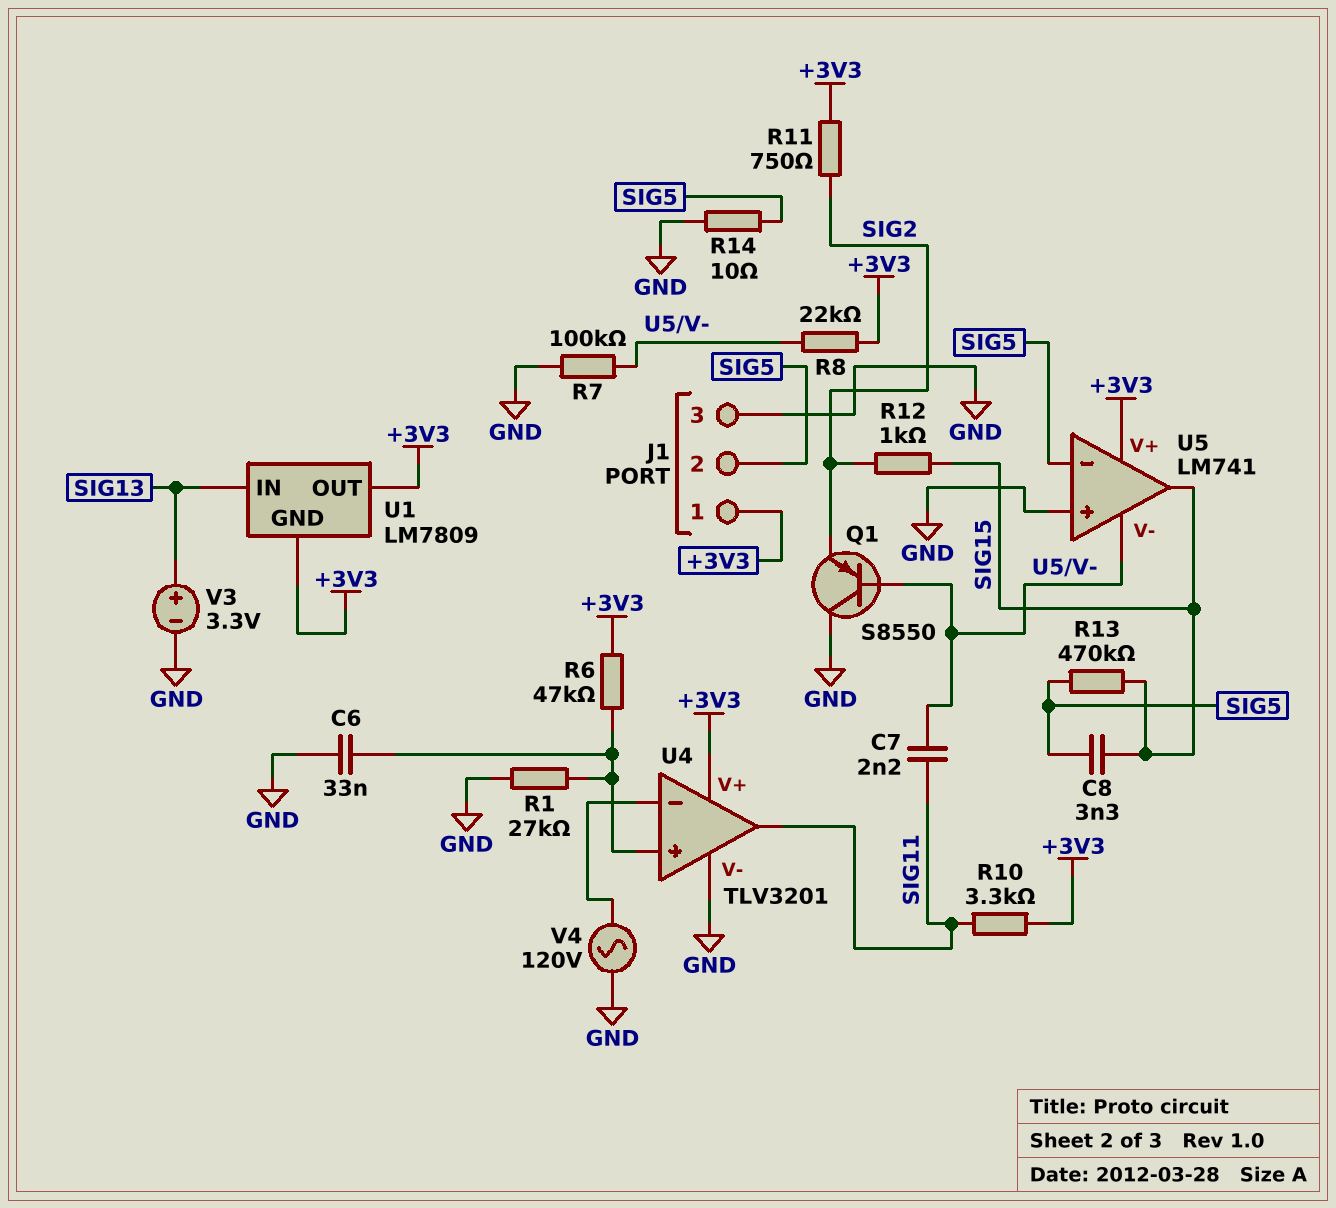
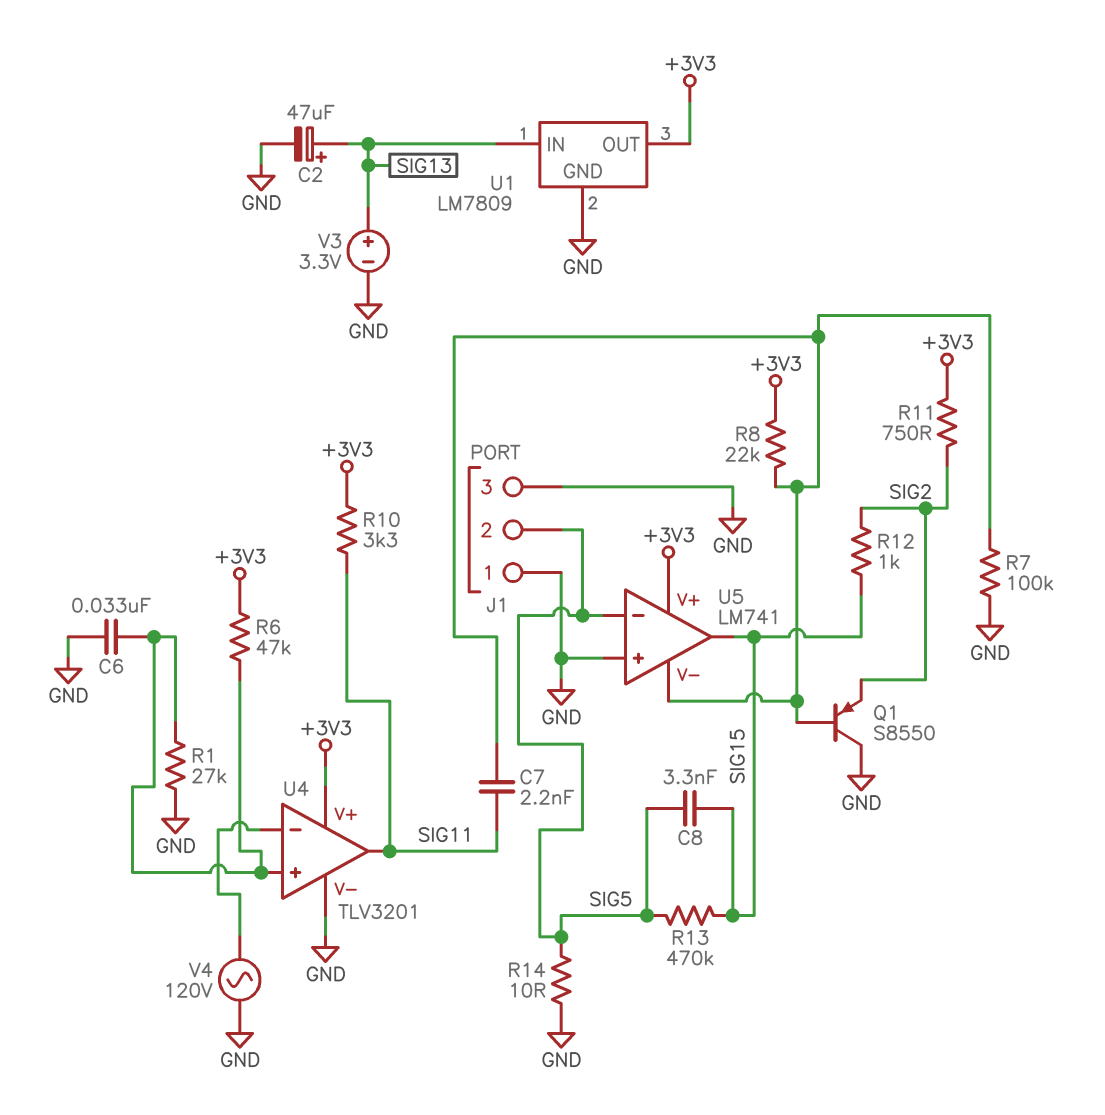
C2: none -> 47uF (plus SIG13, minus GND)
J1 pin 1: +3V3 -> GND
U1 pin GND: +3V3 -> GND

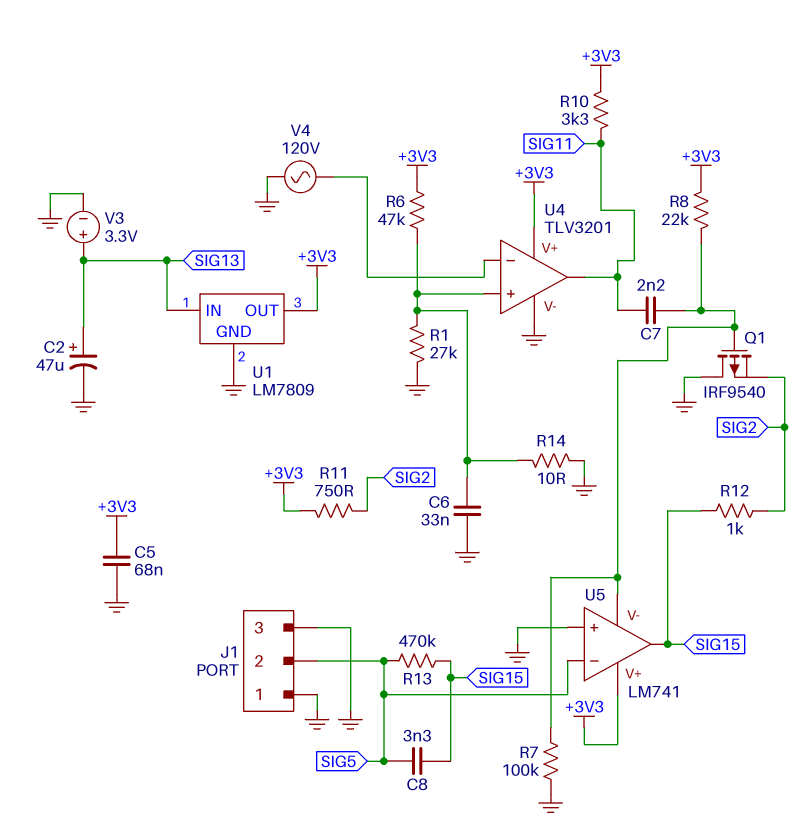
C5: none -> 68nF (+3V3, GND)
Q1: PNP S8550 (B U5/V-, C GND, E SIG2) -> PMOS IRF9540 (G U5/V-, D GND, S SIG2)
R14: 10 (GND, SIG5) -> 10 (GND, U4/in+)

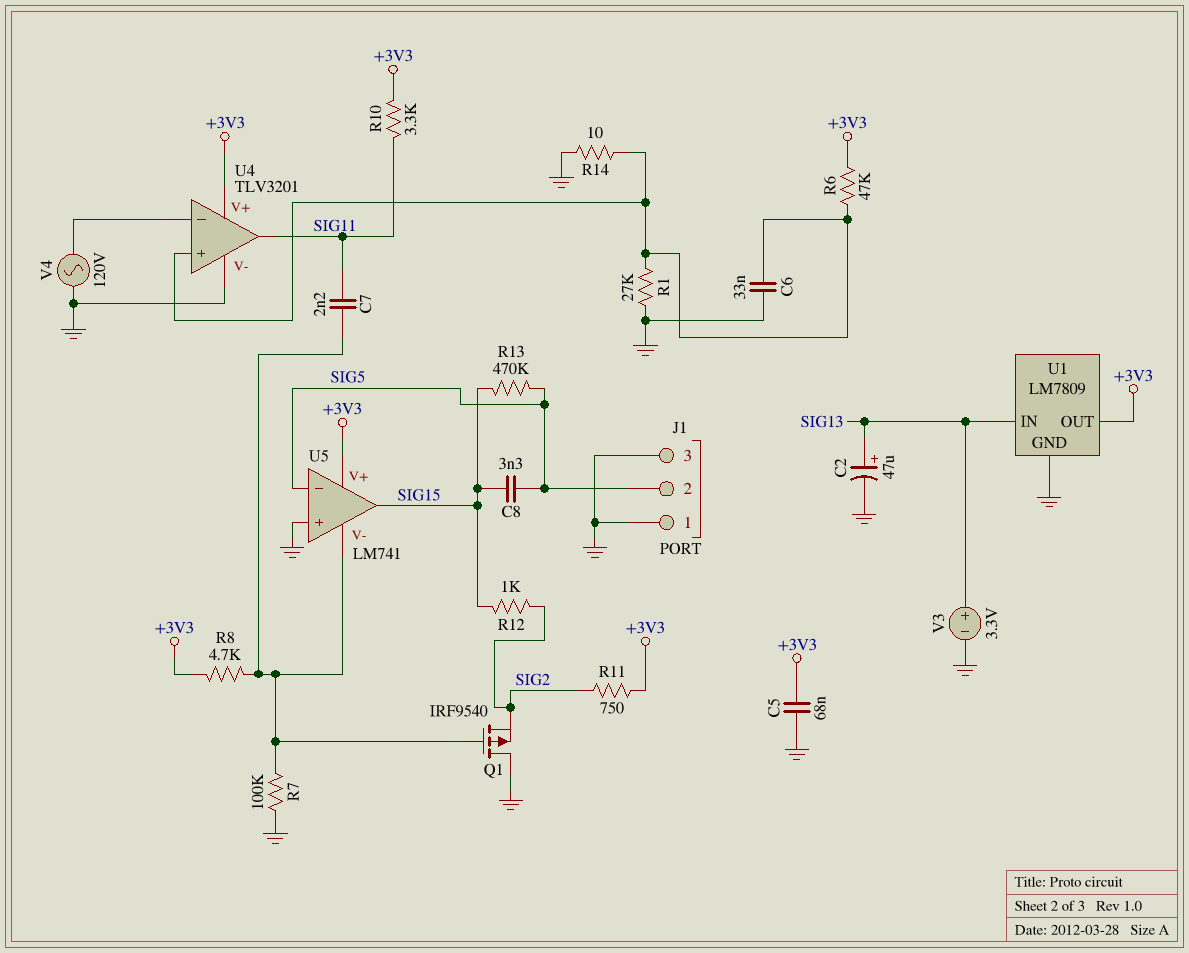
R8: 22k (+3V3, U5/V-) -> 4.7k (+3V3, U5/V-)

